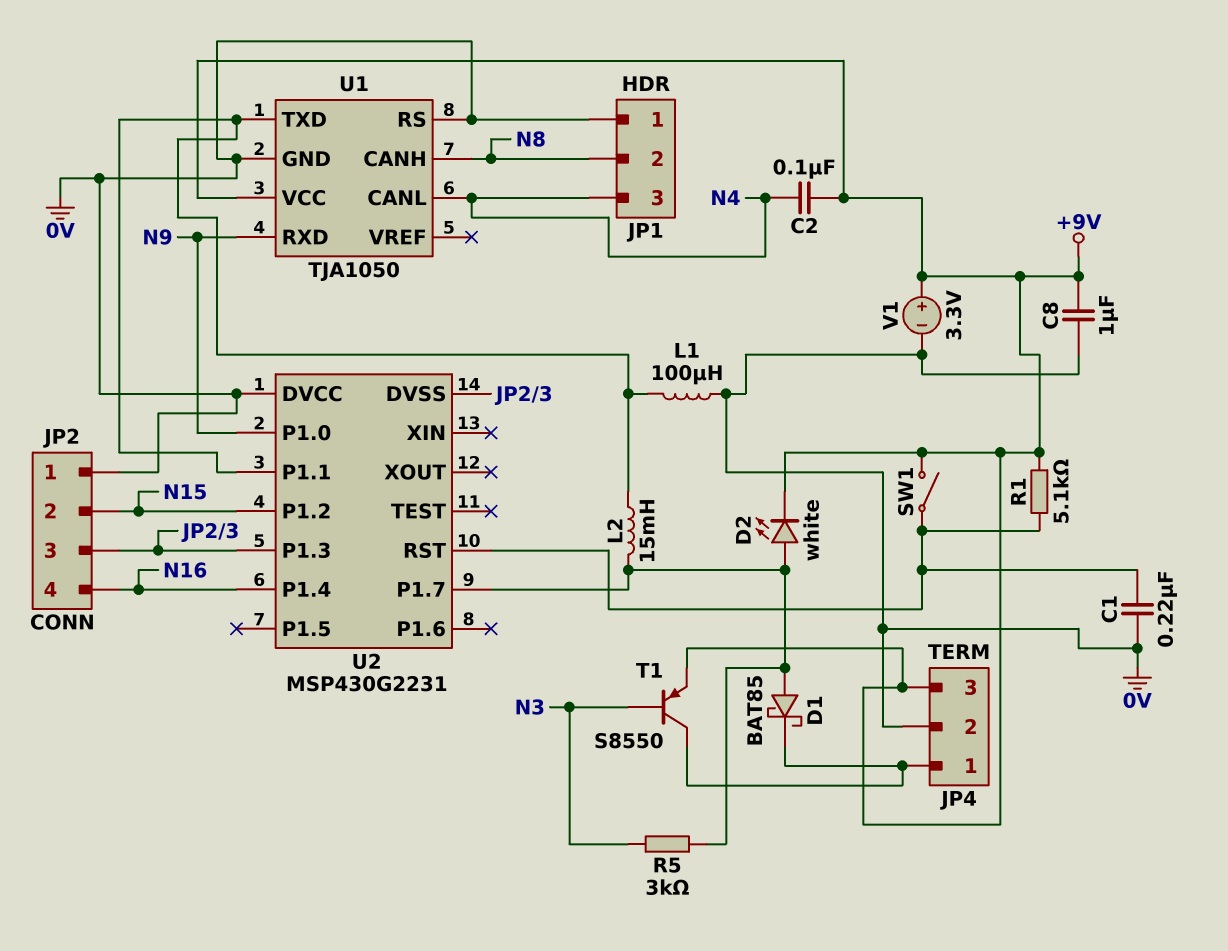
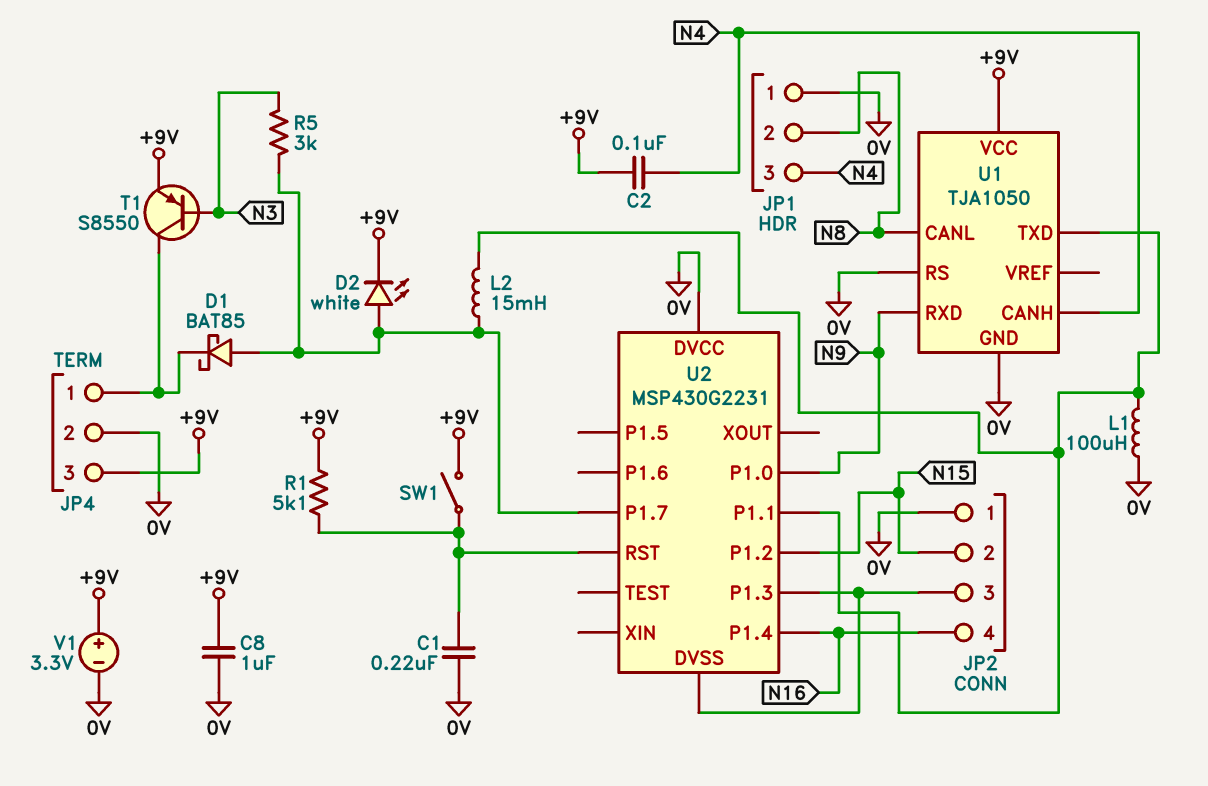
U1 pin CANH: N8 -> N4
U1 pin CANL: N4 -> N8

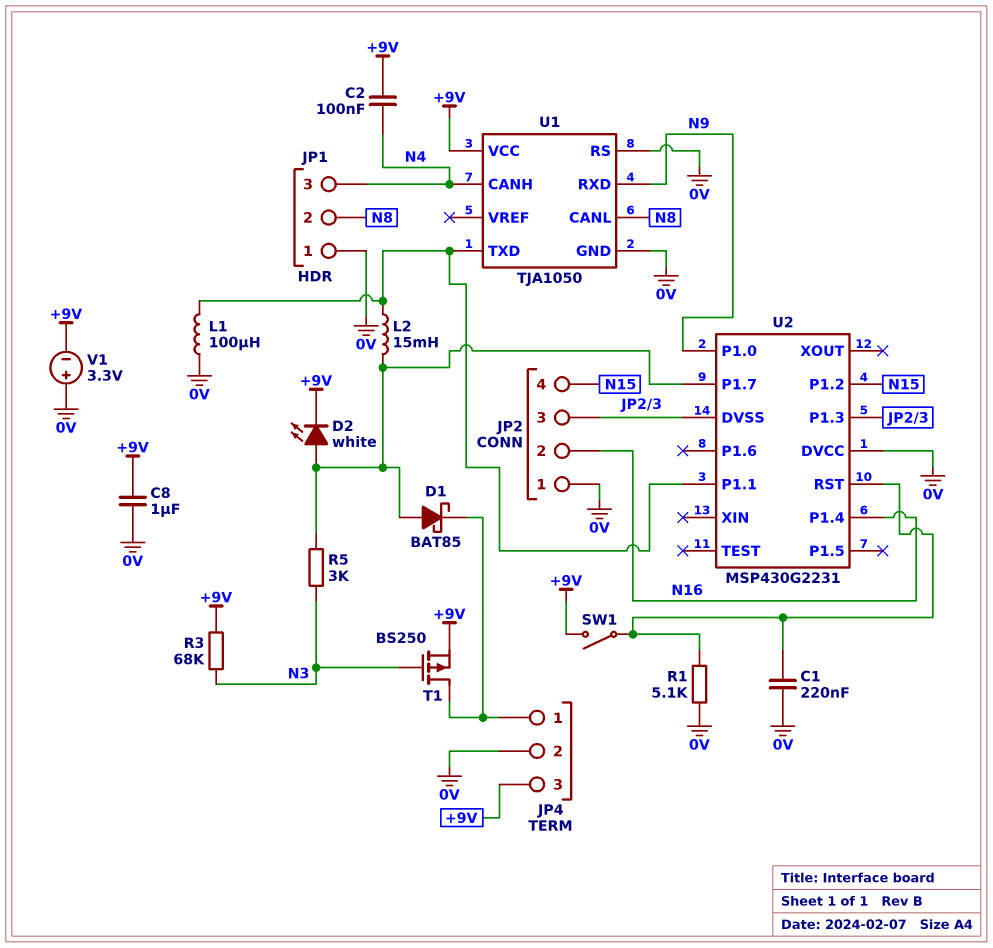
JP2 pin 2: N15 -> N16
JP2 pin 4: N16 -> N15
R1: 5.1k (+9V, U2/RST) -> 5.1k (0V, U2/RST)
R3: none -> 68k (+9V, N3)
T1: PNP S8550 (B N3, C JP4/1, E +9V) -> PMOS BS250 (G N3, D JP4/1, S +9V)
V1: 3.3V (plus +9V, minus 0V) -> 3.3V (plus 0V, minus +9V)

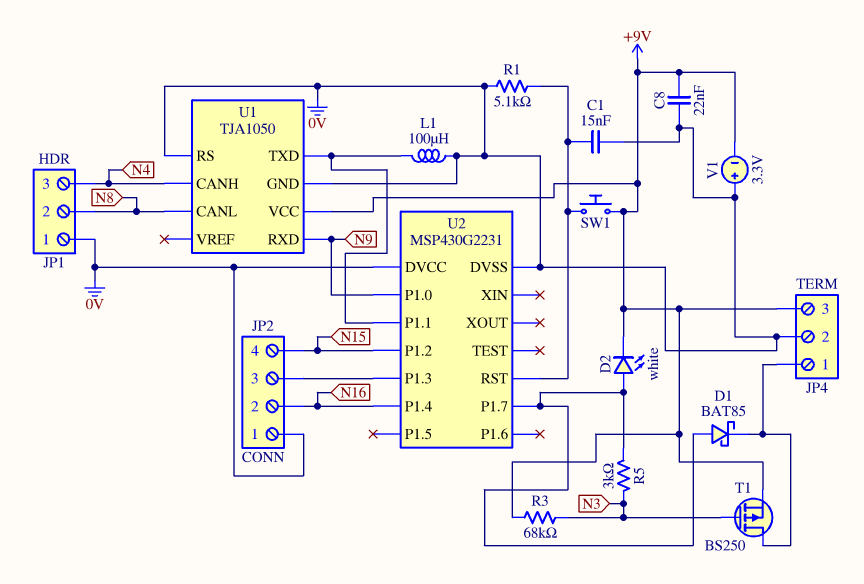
C1: 220nF (0V, U2/RST) -> 15nF (0V, U2/RST)
C2: 100nF (+9V, N4) -> none
C8: 1uF (+9V, 0V) -> 22nF (+9V, 0V)
L2: 15mH (U1/TXD, U2/P1.7) -> none
SW1: switch (+9V, U2/RST) -> button (+9V, U2/RST)
U2 pin DVSS: JP2/3 -> 0V

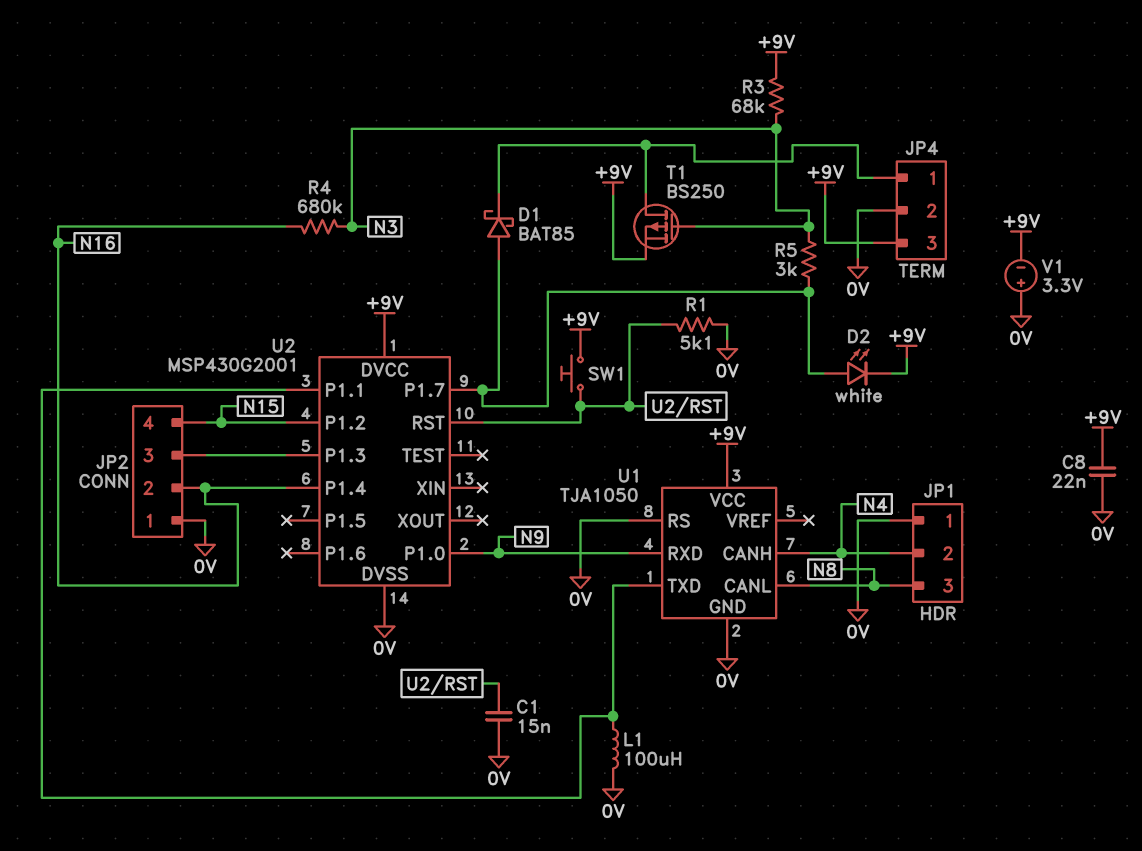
JP1 pin 2: N8 -> N4
JP1 pin 3: N4 -> N8
R4: none -> 680k (N3, N16)
U2: MSP430G2231 -> MSP430G2001
U2 pin DVCC: 0V -> +9V

